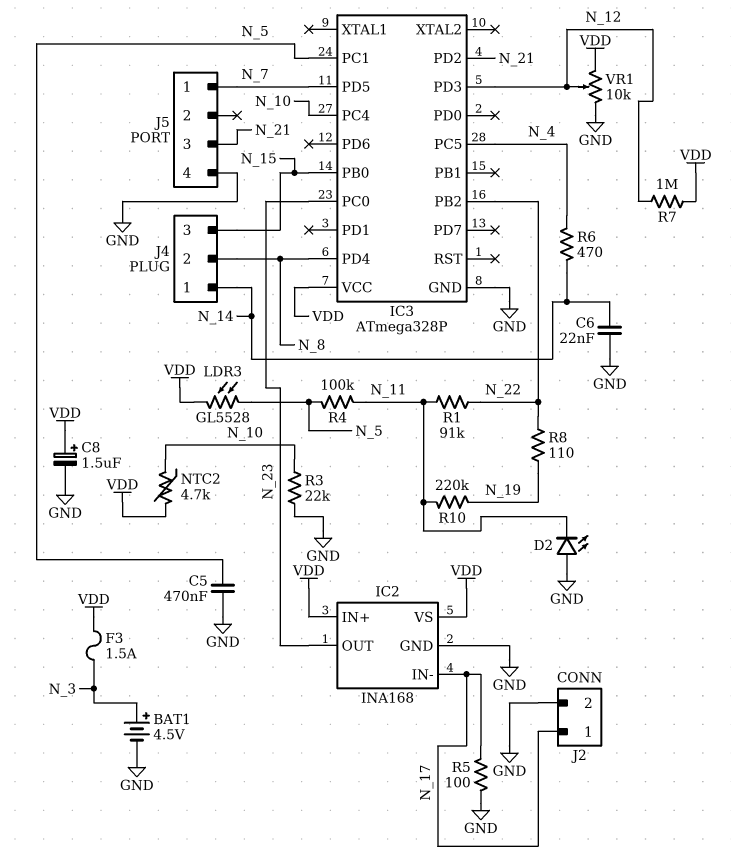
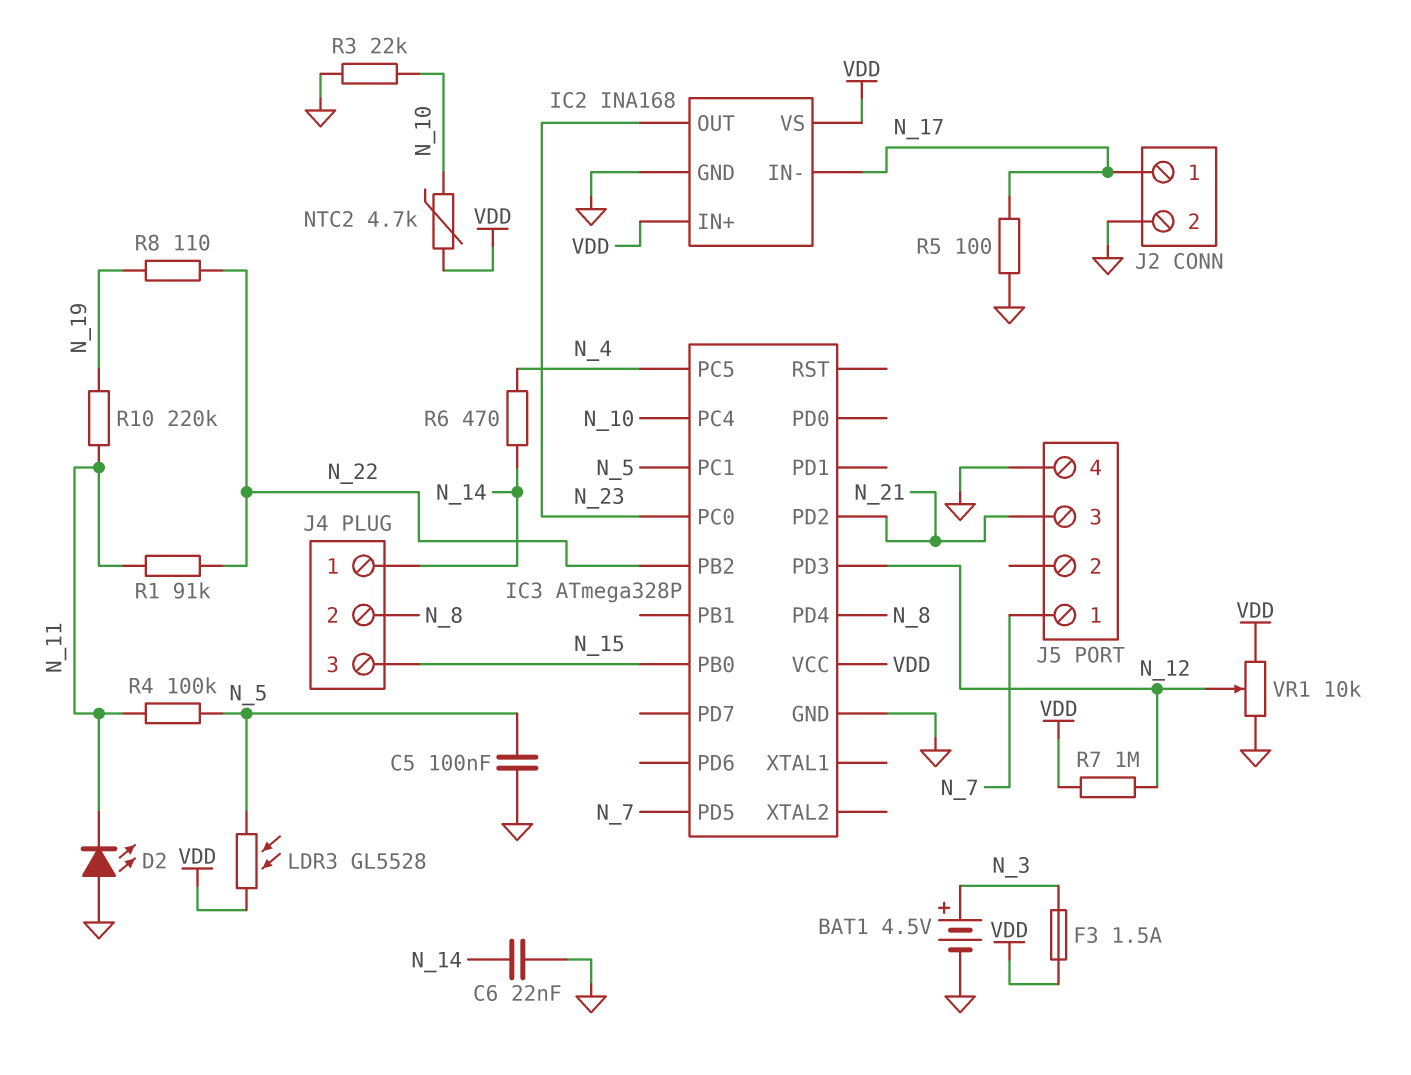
C5: 470nF (GND, N_5) -> 100nF (GND, N_5)
C8: 1.5uF (plus VDD, minus GND) -> none

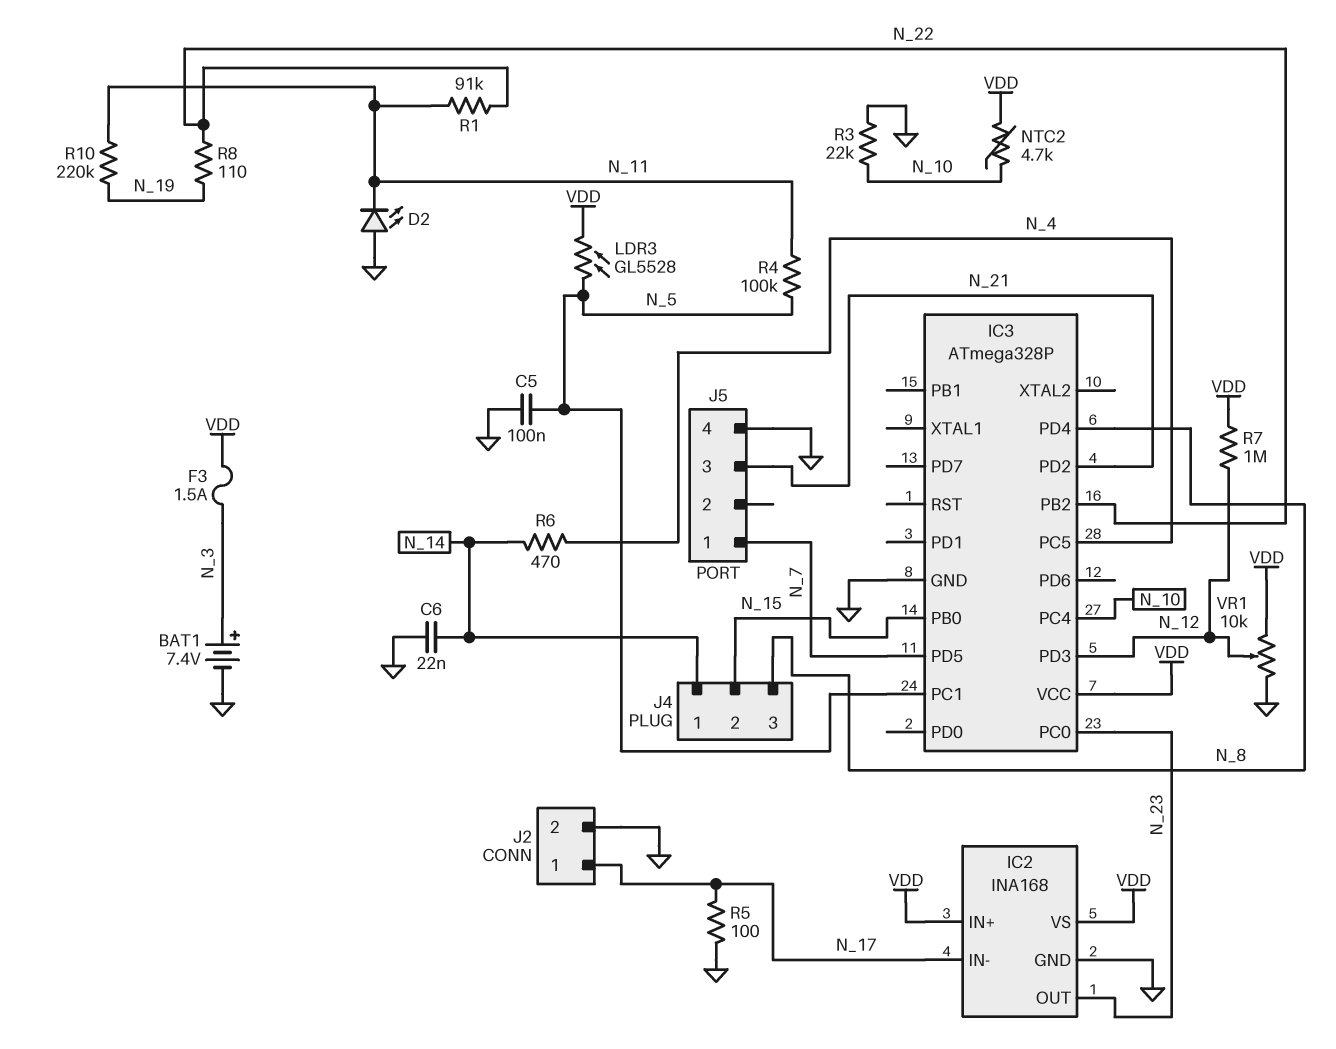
BAT1: 4.5V (plus N_3, minus GND) -> 7.4V (plus N_3, minus GND)
J4 pin 2: N_8 -> N_15
J4 pin 3: N_15 -> N_8

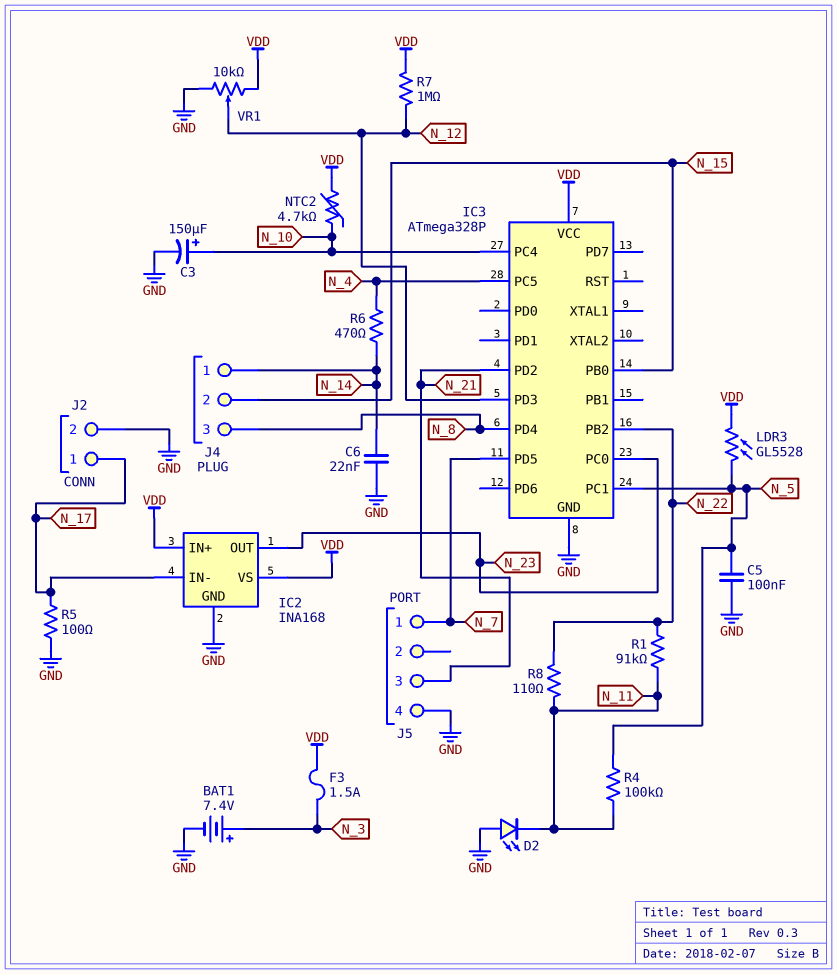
C3: none -> 150uF (plus N_10, minus GND)
R3: 22k (GND, N_10) -> none
R8: 110 (N_19, N_22) -> 110 (N_11, N_22)
R10: 220k (N_11, N_19) -> none

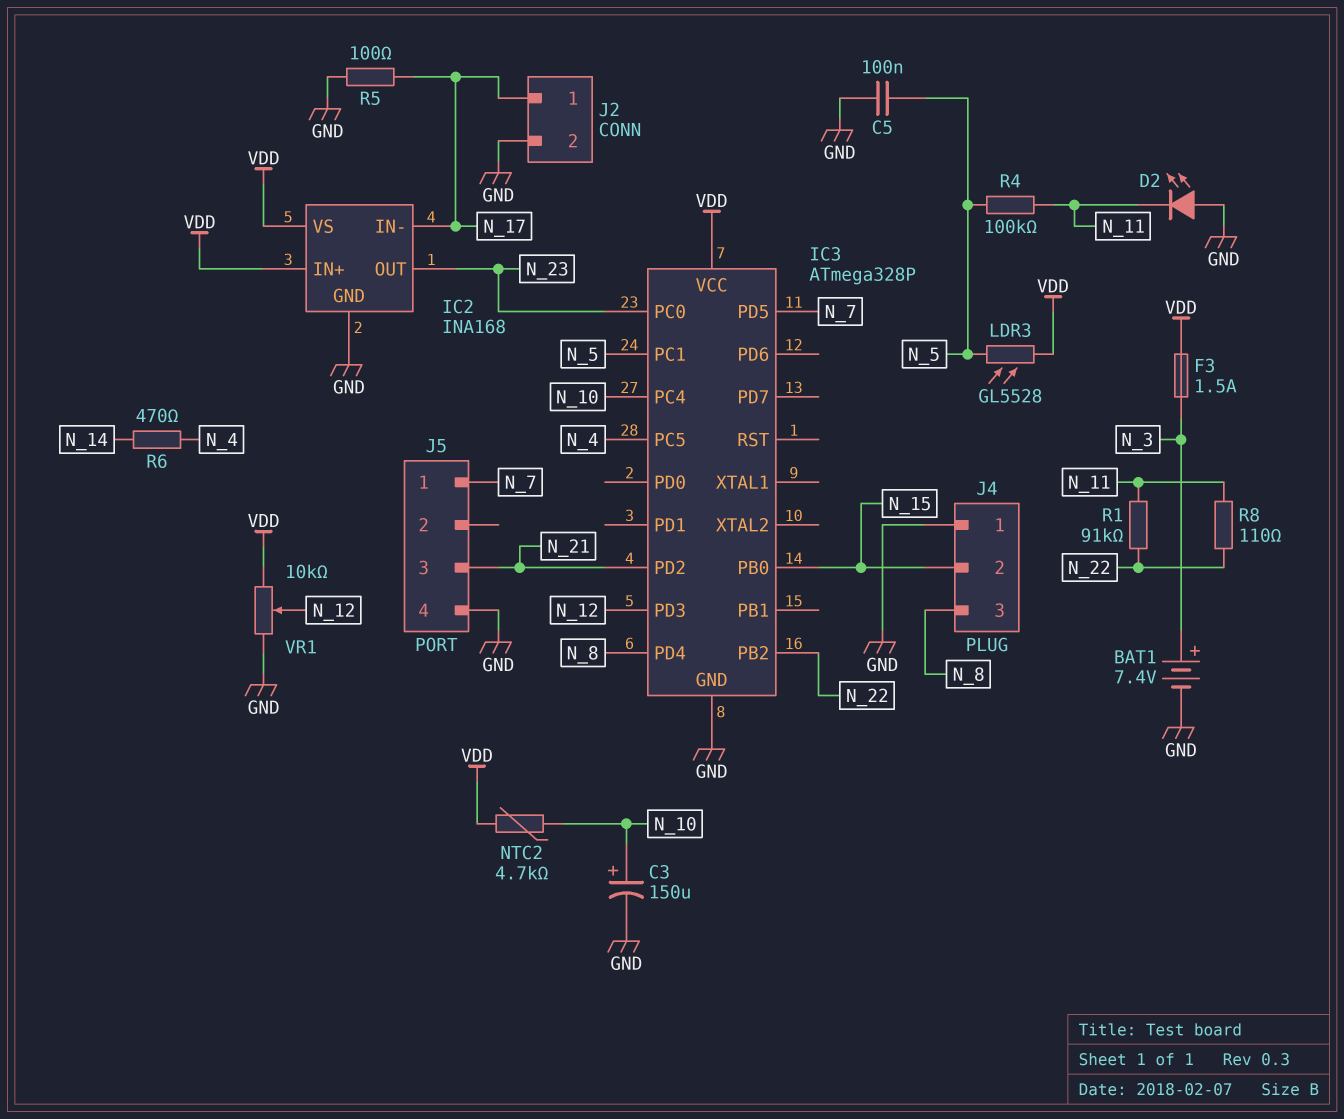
C6: 22nF (GND, N_14) -> none
J4 pin 1: N_14 -> GND
R7: 1M (N_12, VDD) -> none

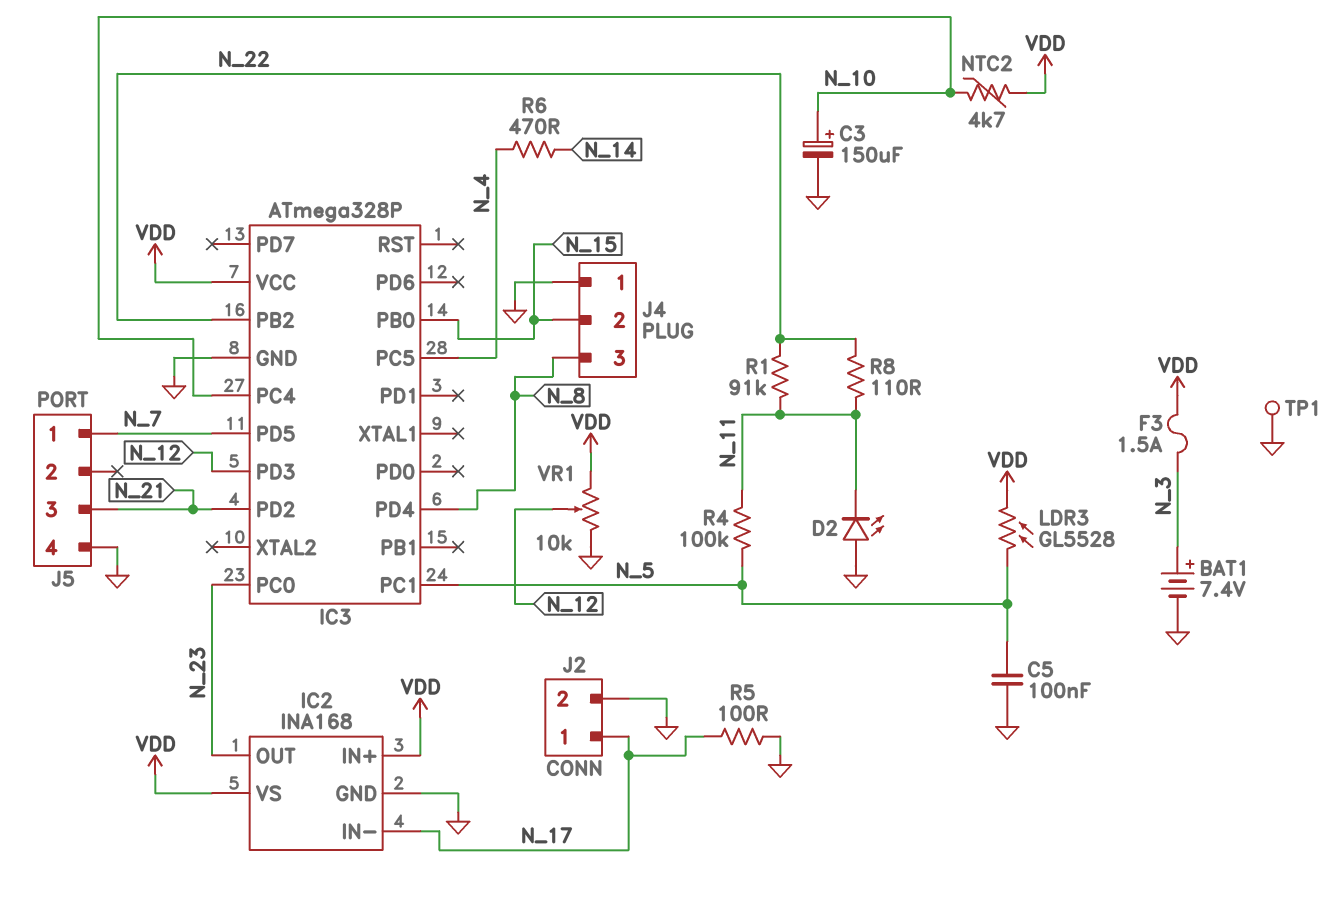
TP1: none -> test point (GND)

